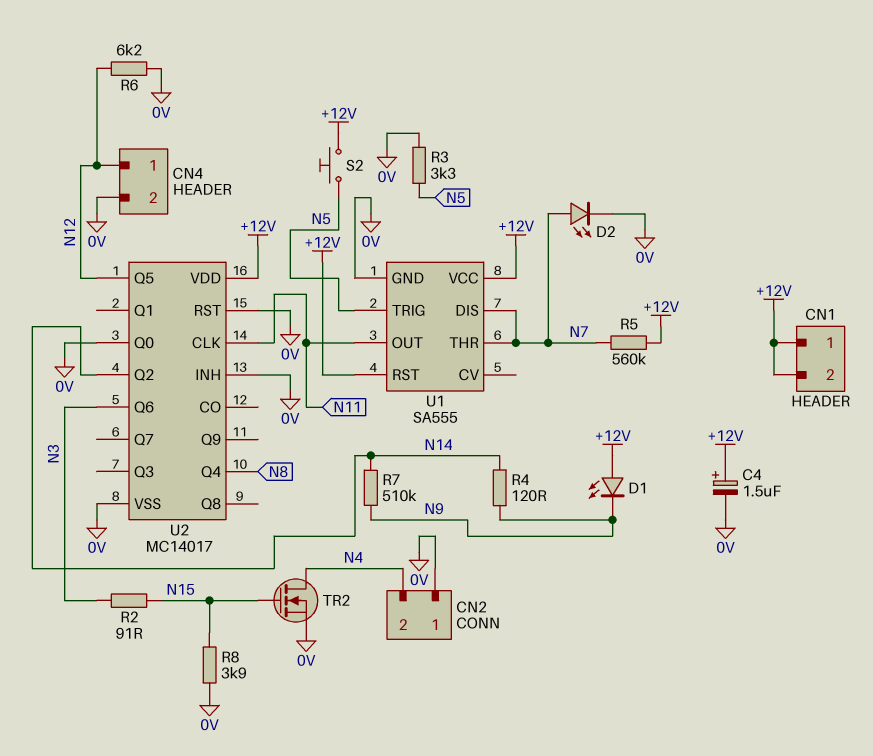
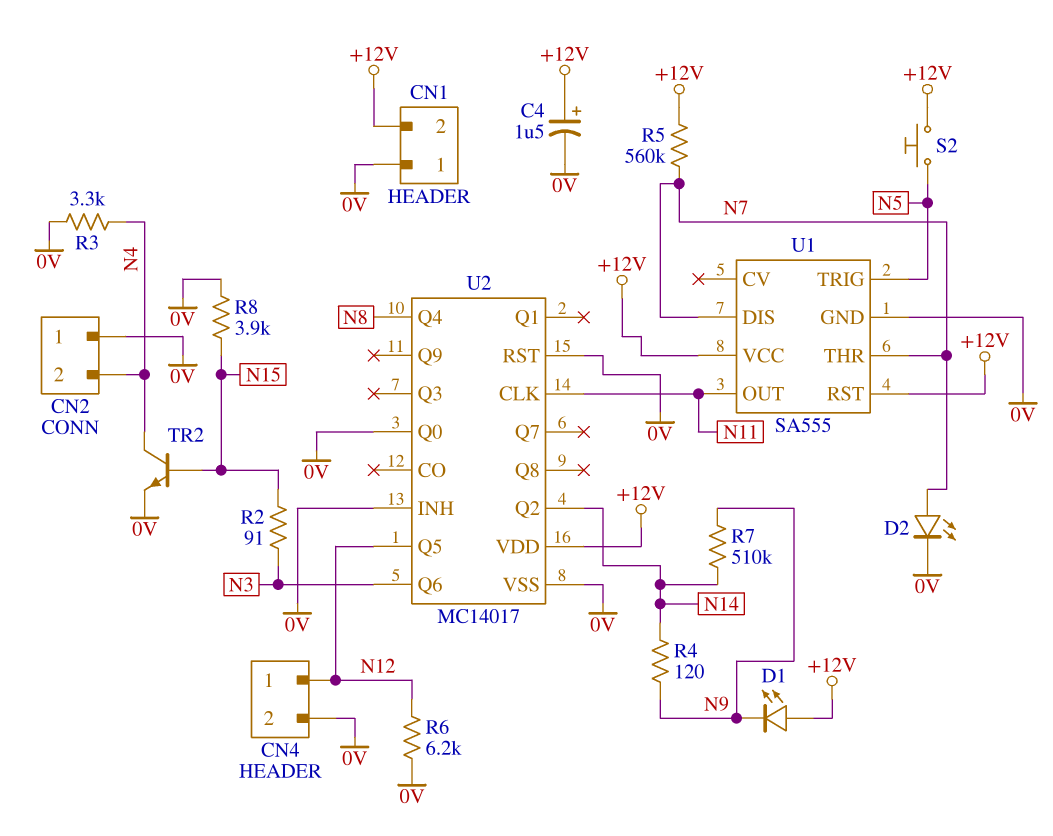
CN1 pin 1: +12V -> 0V
R3: 3.3k (0V, N5) -> 3.3k (0V, N4)
TR2: NMOS (G N15, D N4, S 0V) -> NPN (B N15, C N4, E 0V)

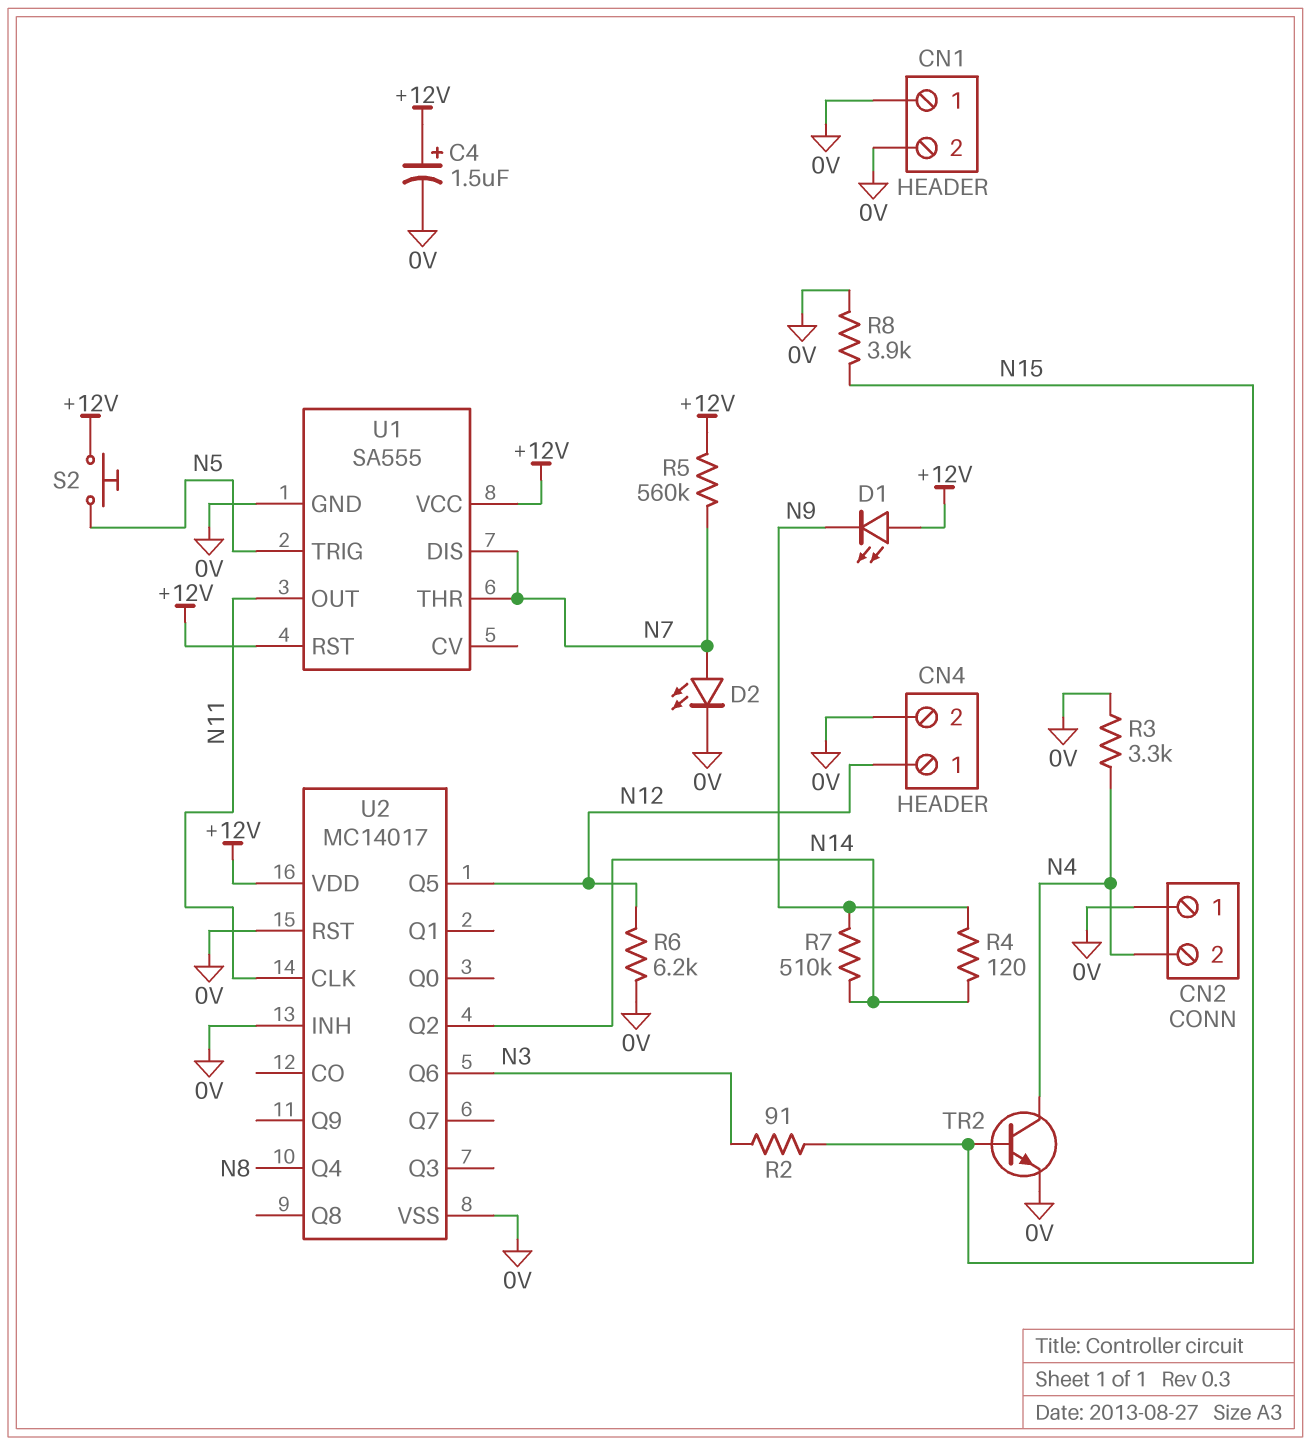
CN1 pin 2: +12V -> 0V
U2 pin Q0: 0V -> none

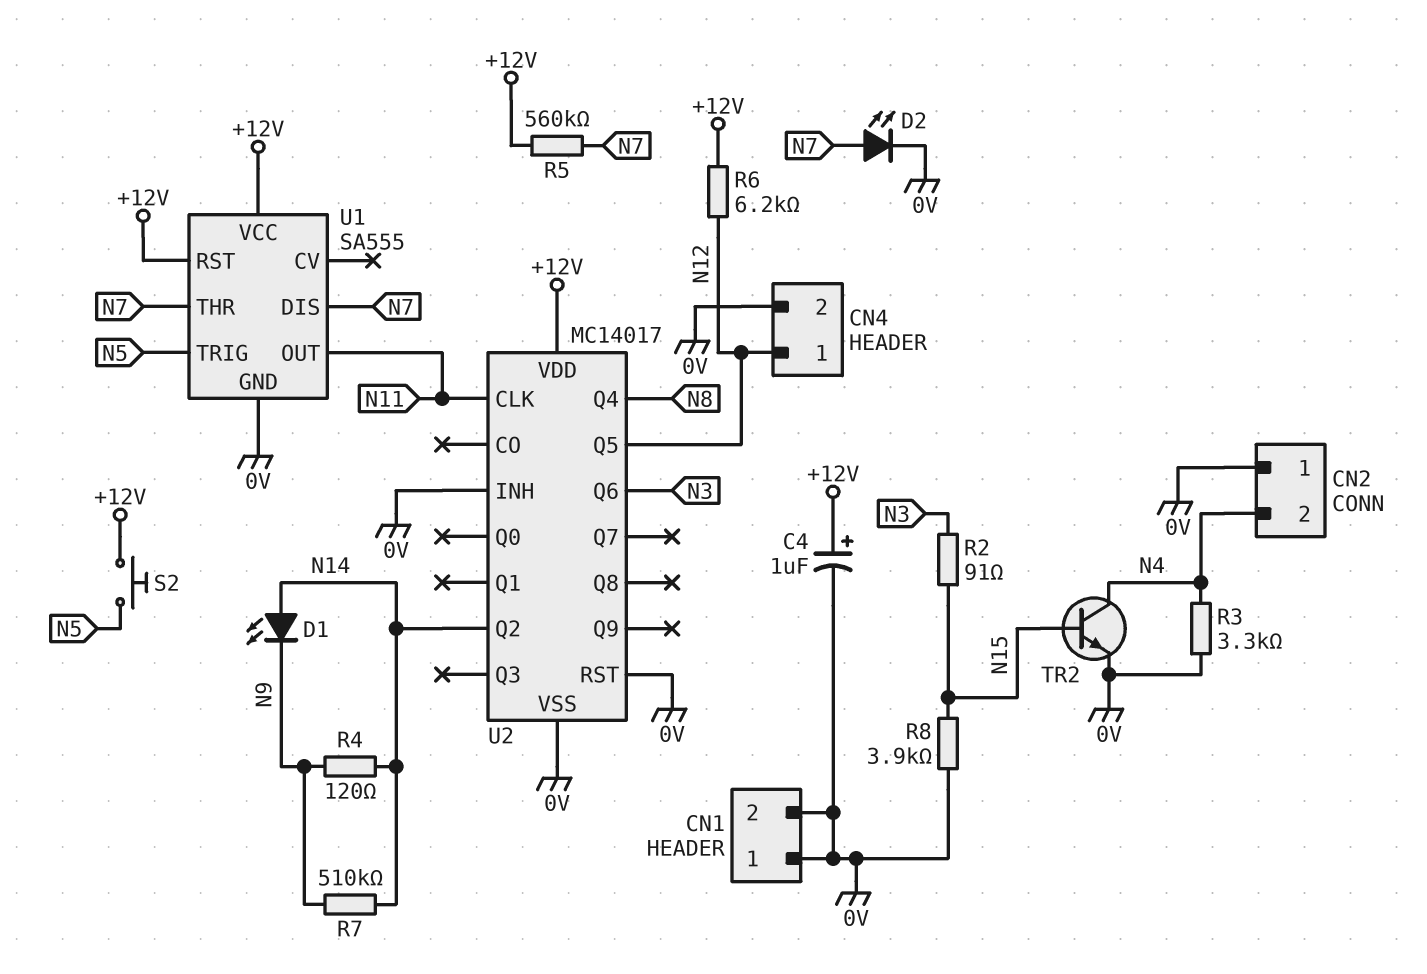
C4: 1.5uF (plus +12V, minus 0V) -> 1uF (plus +12V, minus 0V)
D1: LED (A +12V, K N9) -> LED (A N14, K N9)
R6: 6.2k (0V, N12) -> 6.2k (+12V, N12)

